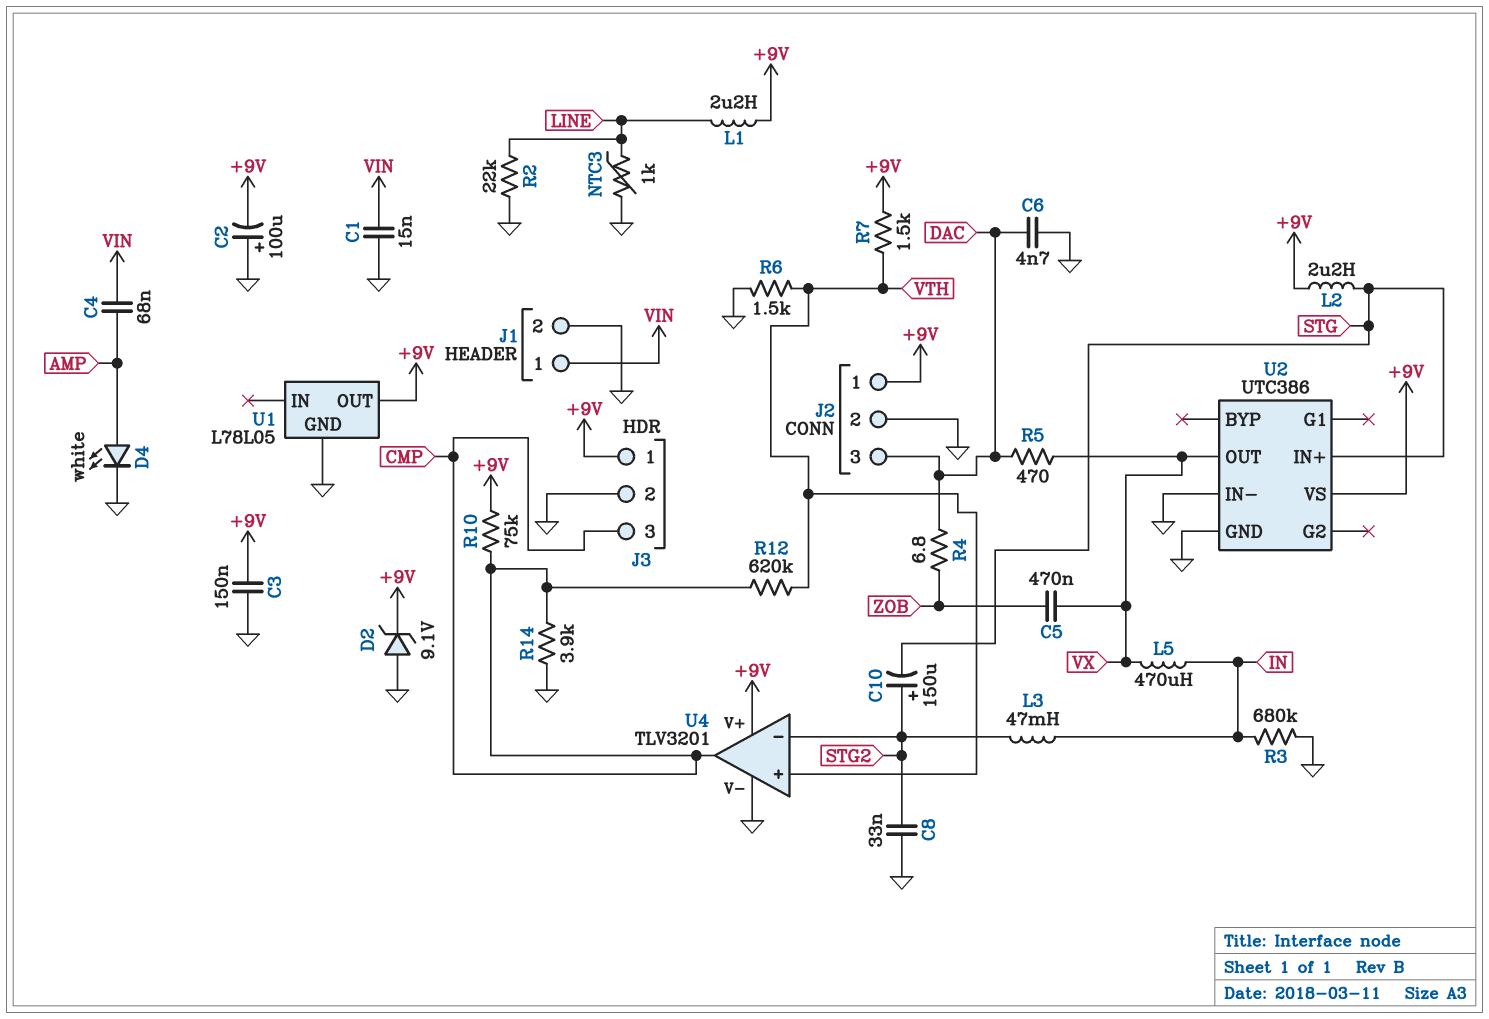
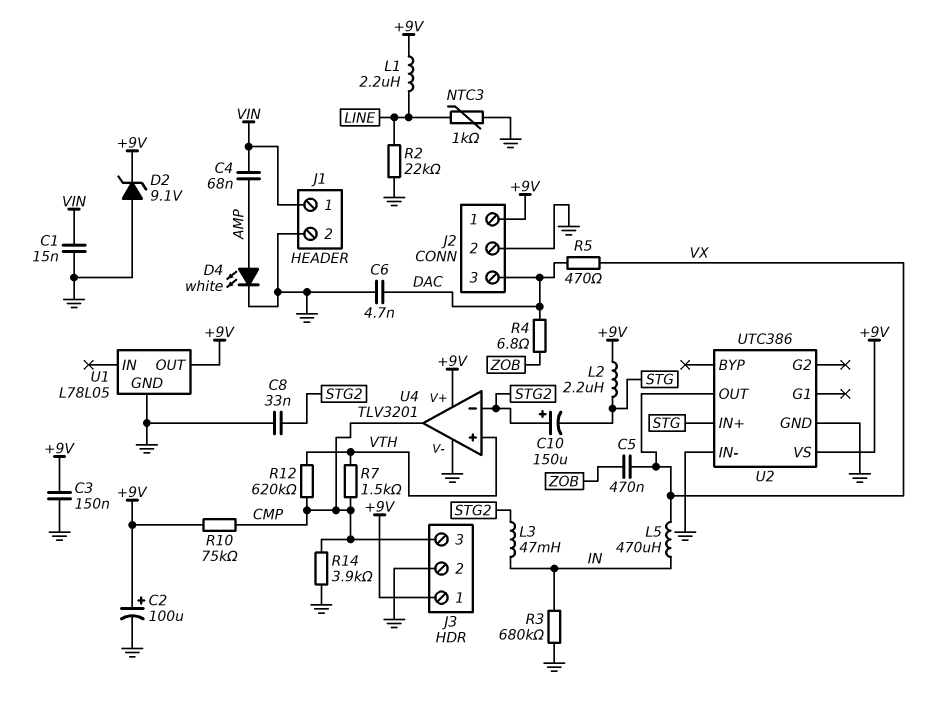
C2: 100uF (plus GND, minus +9V) -> 100uF (plus +9V, minus GND)
R6: 1.5k (GND, VTH) -> none
R7: 1.5k (+9V, VTH) -> 1.5k (CMP, VTH)

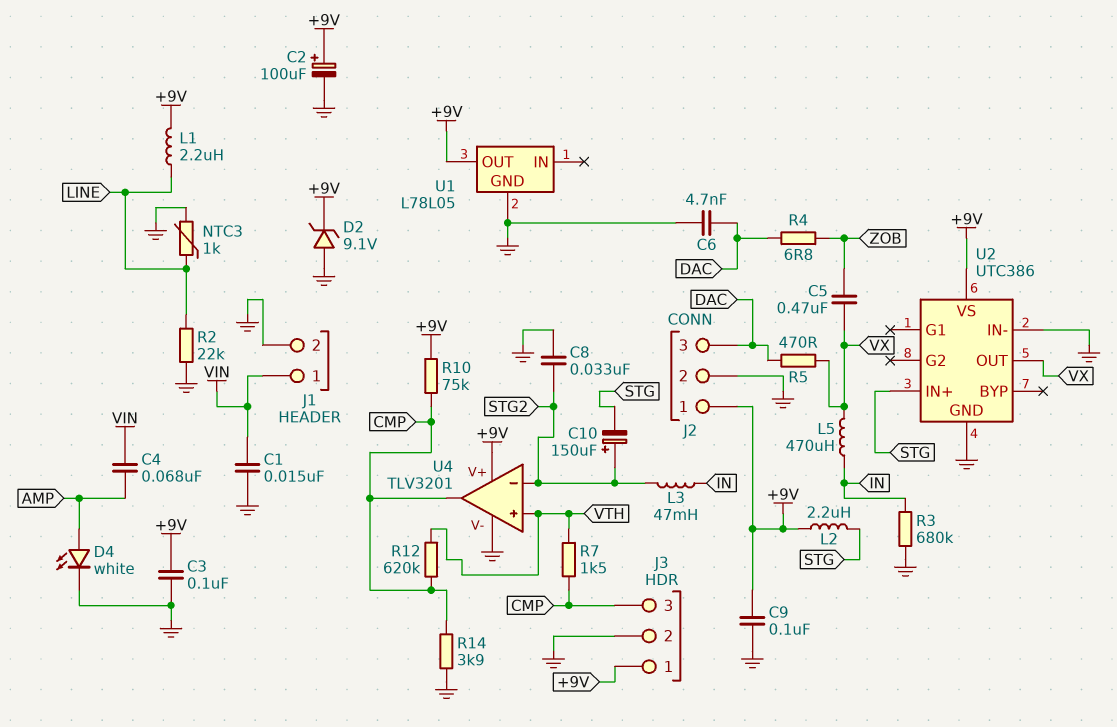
C3: 150nF (+9V, GND) -> 100nF (+9V, GND)
C9: none -> 100nF (+9V, GND)

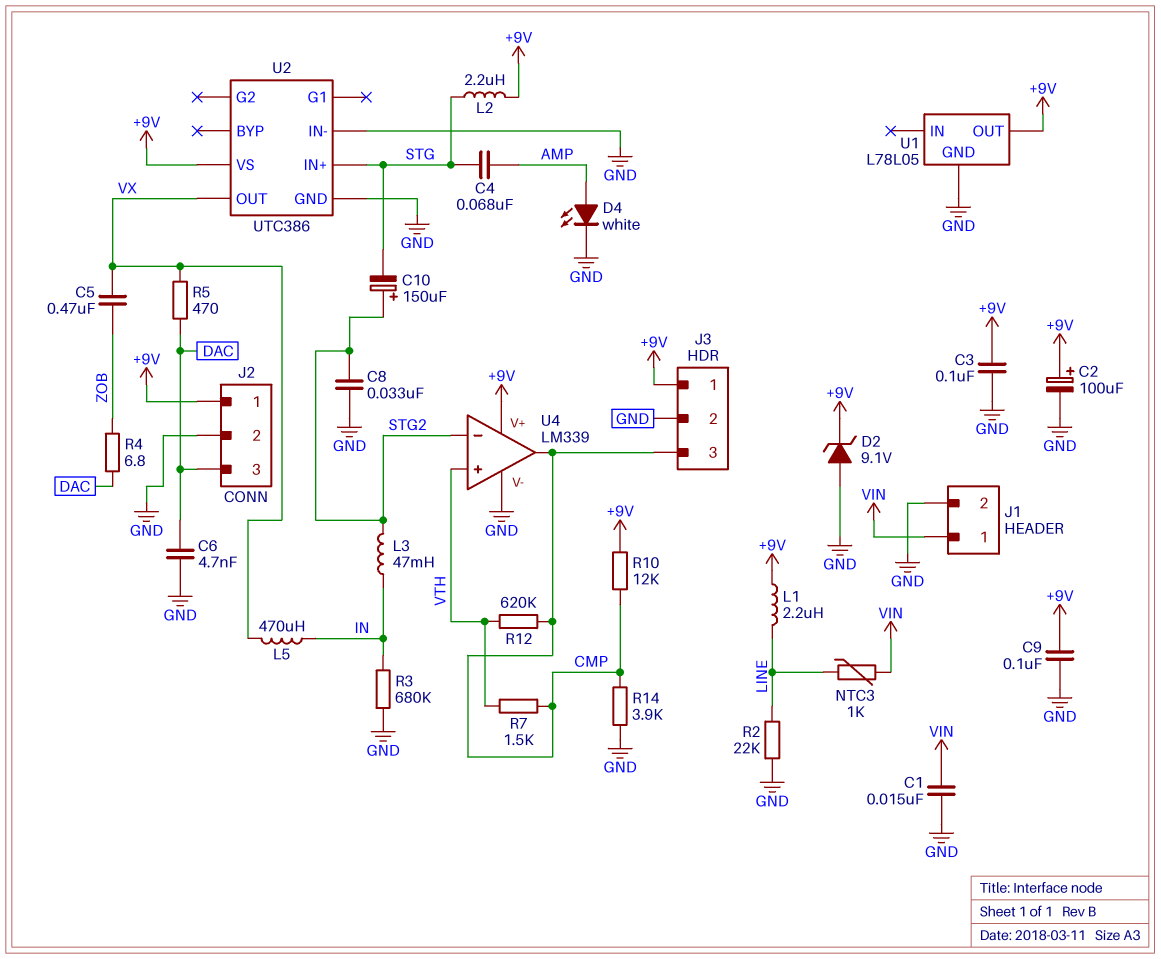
C4: 68nF (AMP, VIN) -> 68nF (AMP, STG)
NTC3: 1k (GND, LINE) -> 1k (LINE, VIN)
R10: 75k (+9V, CMP) -> 12k (+9V, CMP)
U4: TLV3201 -> LM339

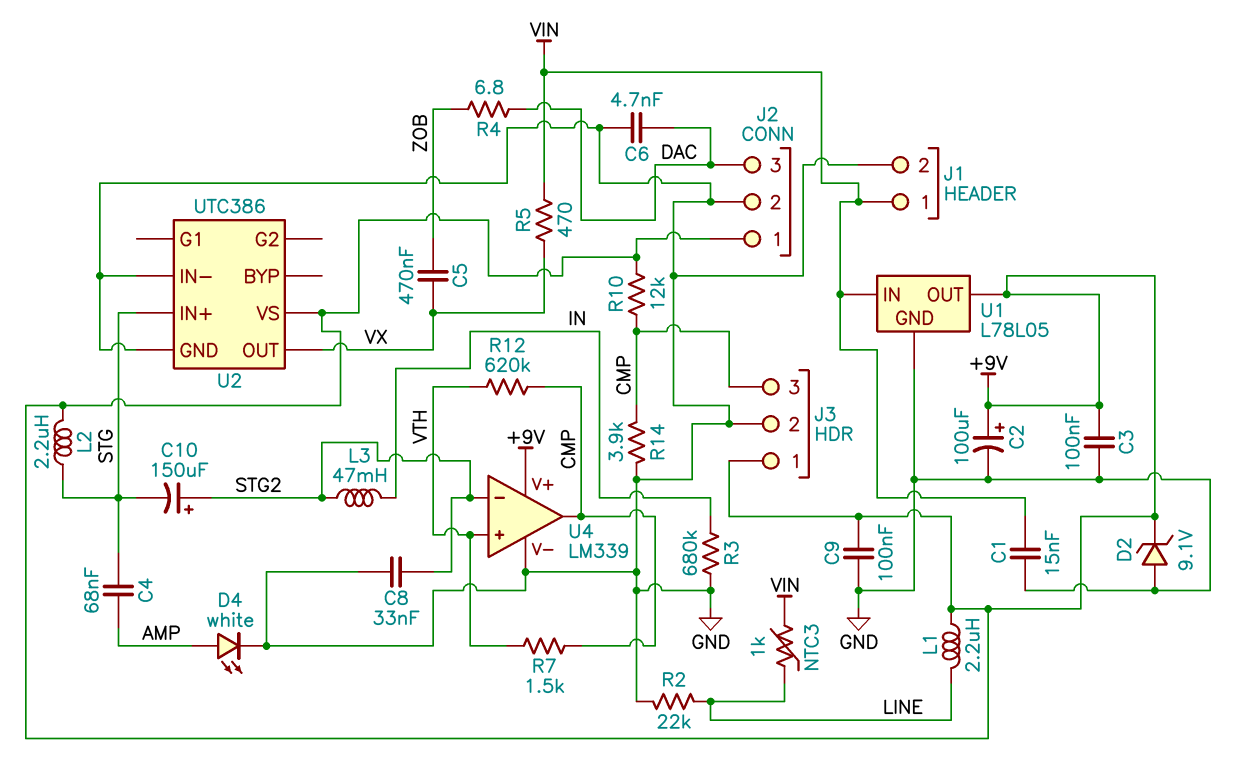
L5: 470uH (IN, VX) -> none
R5: 470 (DAC, VX) -> 470 (VIN, VX)
U1 pin IN: none -> VIN

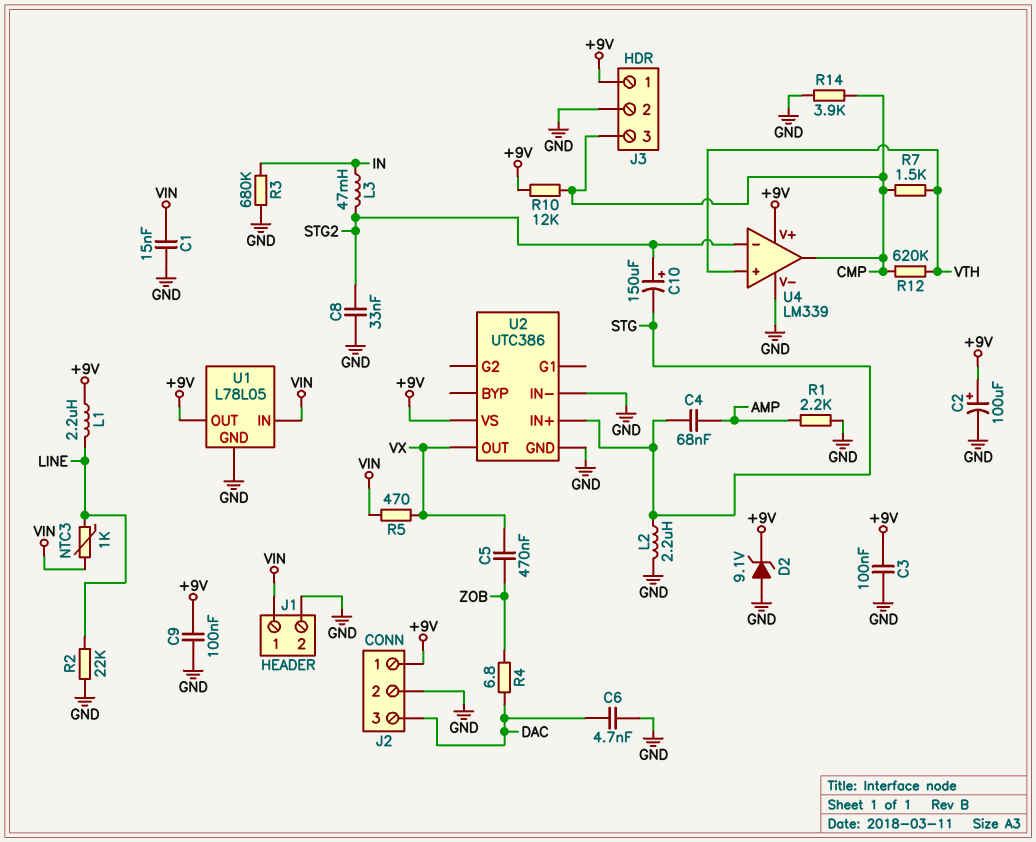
D4: LED white (A AMP, K GND) -> none
L2: 2.2uH (+9V, STG) -> 2.2uH (GND, STG)
R1: none -> 2.2k (AMP, GND)

